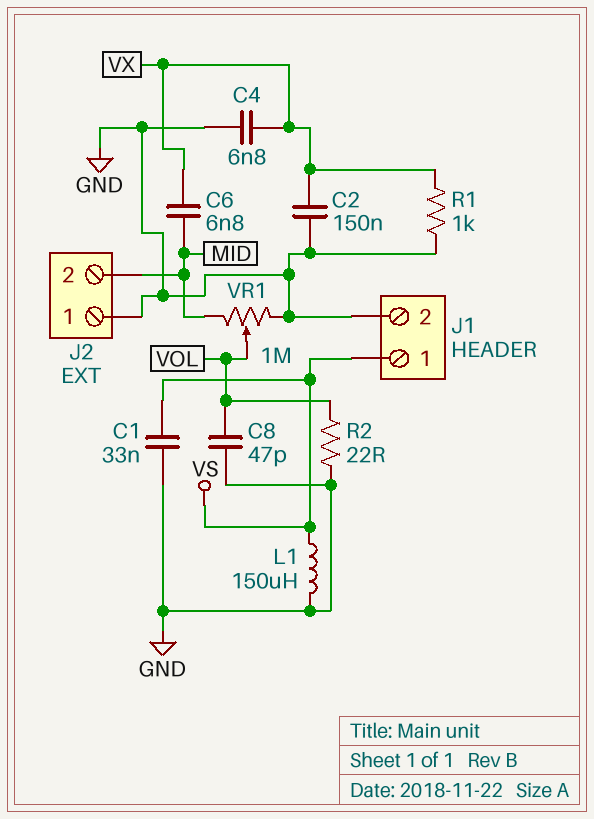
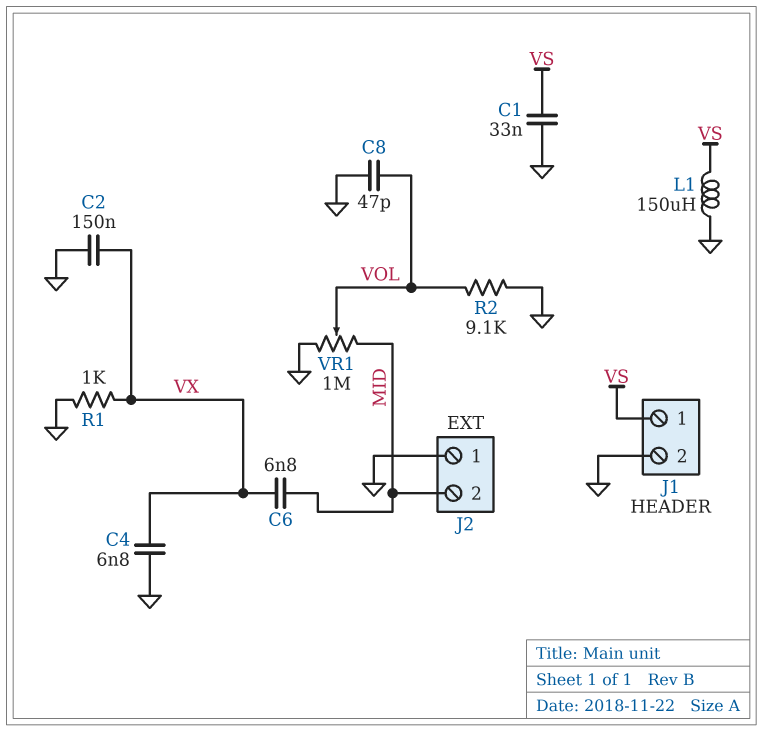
R2: 22 (GND, VOL) -> 9.1k (GND, VOL)

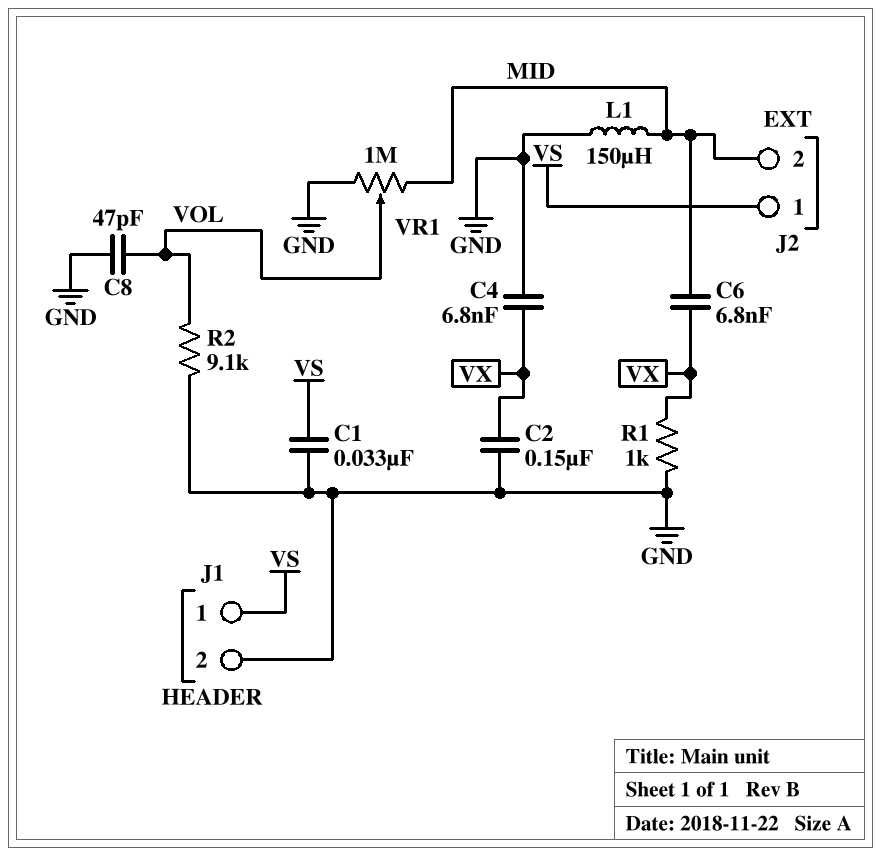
J2 pin 1: GND -> VS
L1: 150uH (GND, VS) -> 150uH (GND, MID)

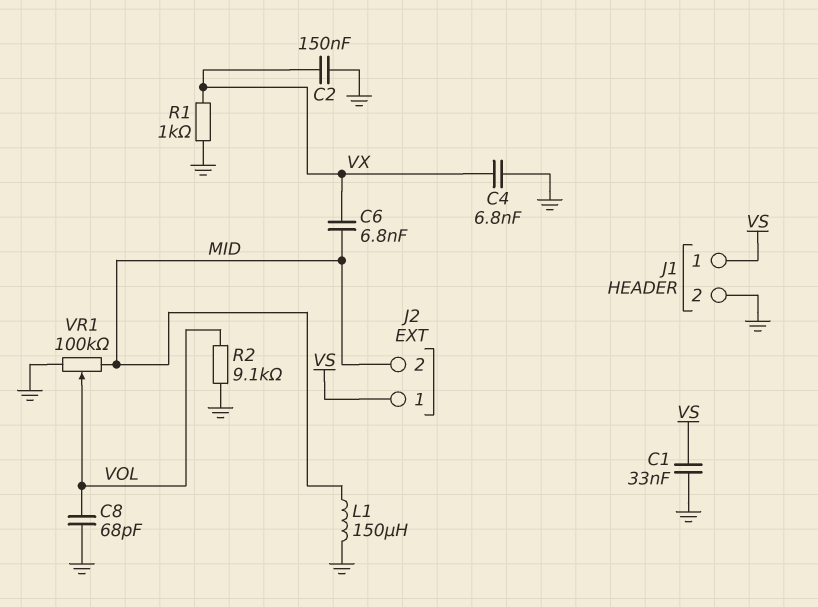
C8: 47pF (GND, VOL) -> 68pF (GND, VOL)
VR1: 1M (GND, MID, wiper VOL) -> 100k (GND, MID, wiper VOL)

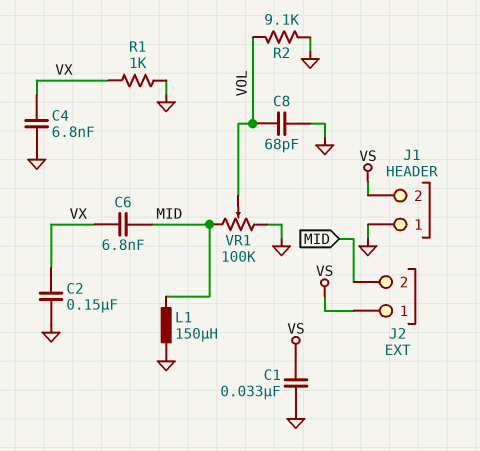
J1 pin 1: VS -> GND
J1 pin 2: GND -> VS

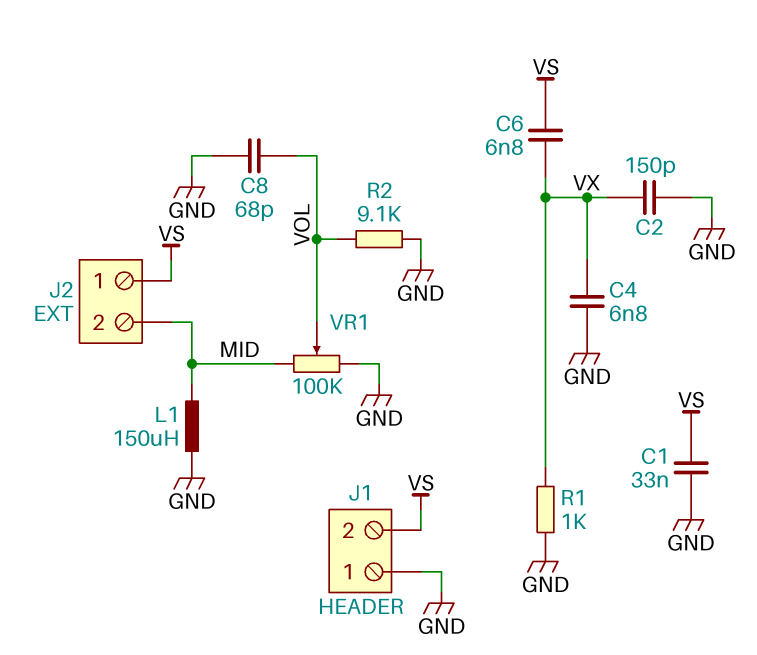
C2: 150nF (GND, VX) -> 150pF (GND, VX)
C6: 6.8nF (MID, VX) -> 6.8nF (VS, VX)

